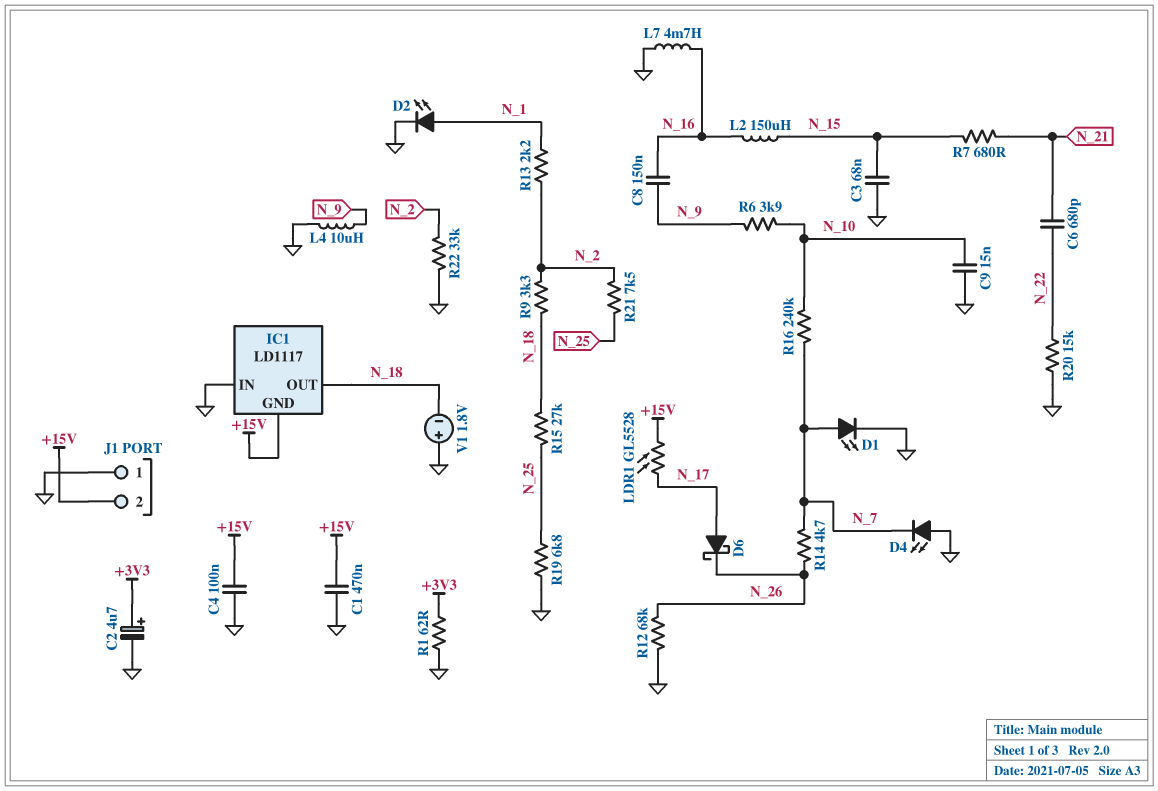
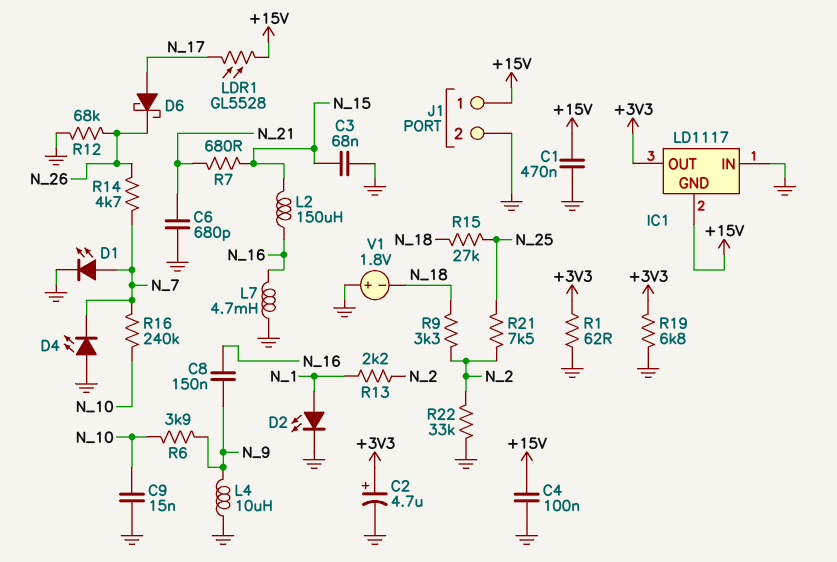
C6: 680pF (N_21, N_22) -> 680pF (GND, N_21)
IC1 pin OUT: N_18 -> +3V3
J1 pin 1: GND -> +15V
J1 pin 2: +15V -> GND
R19: 6.8k (GND, N_25) -> 6.8k (+3V3, GND)
R20: 15k (GND, N_22) -> none

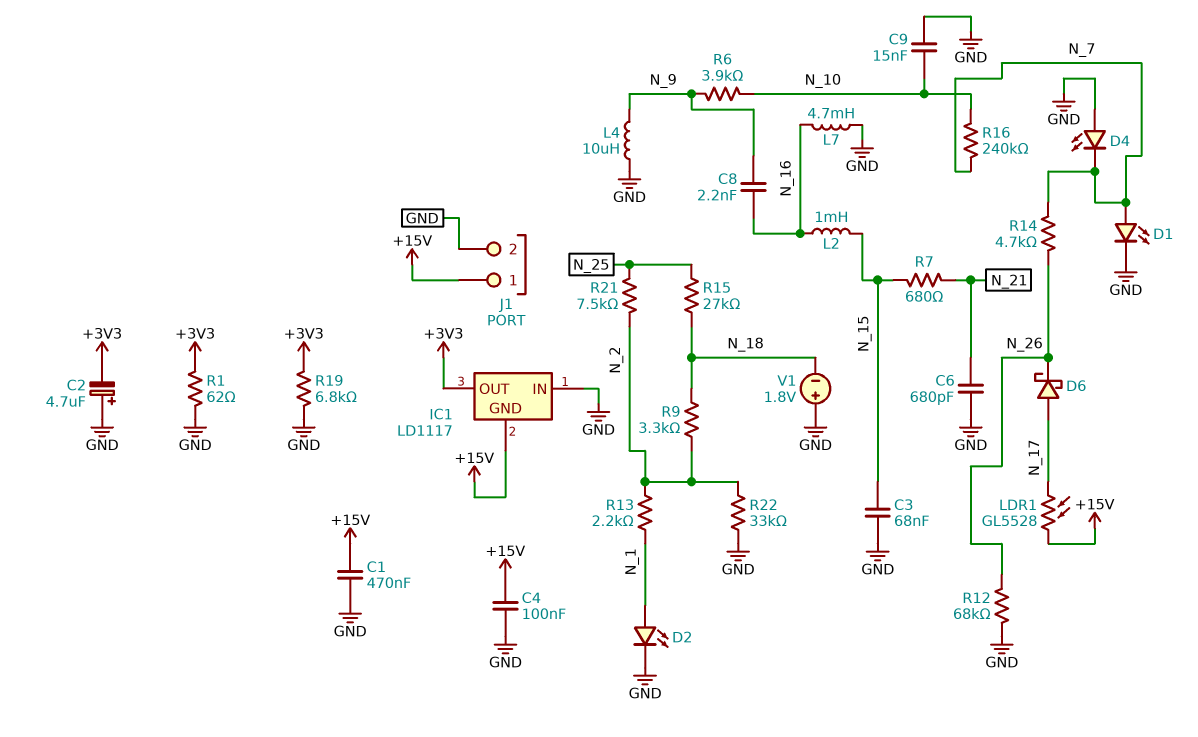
C2: 4.7uF (plus +3V3, minus GND) -> 4.7uF (plus GND, minus +3V3)
C8: 150nF (N_9, N_16) -> 2.2nF (N_9, N_16)
L2: 150uH (N_15, N_16) -> 1mH (N_15, N_16)

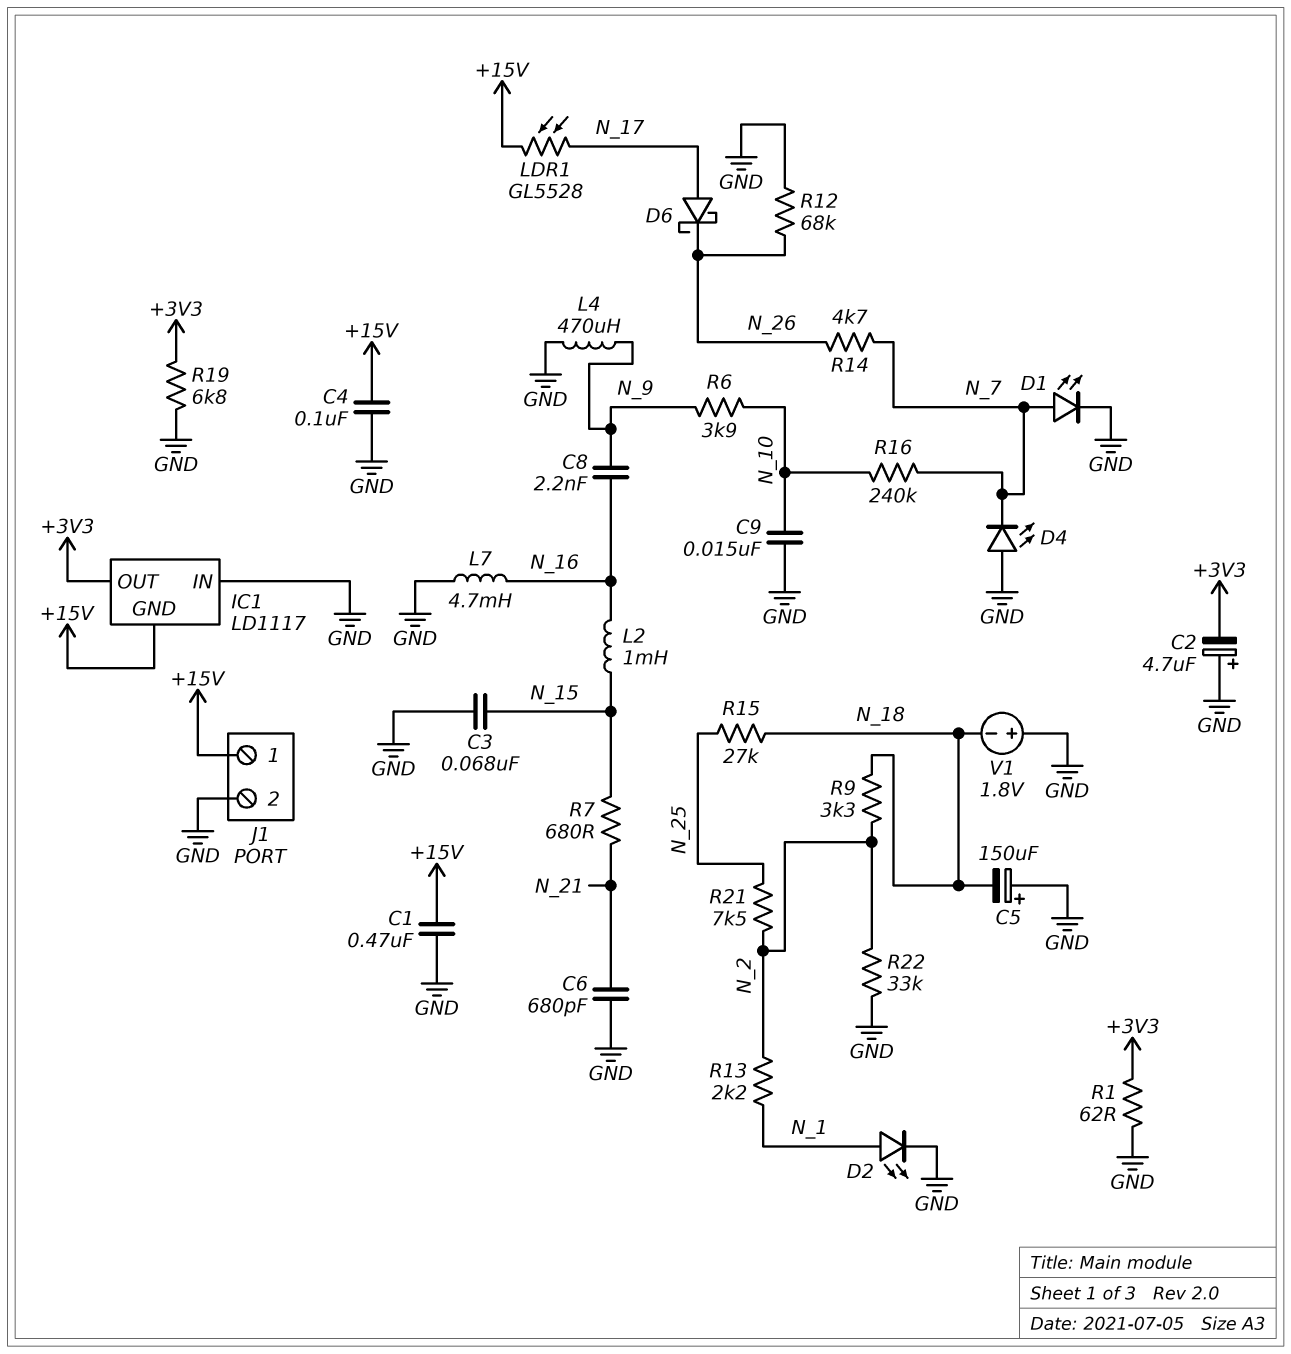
C5: none -> 150uF (plus GND, minus N_18)
L4: 10uH (GND, N_9) -> 470uH (GND, N_9)

